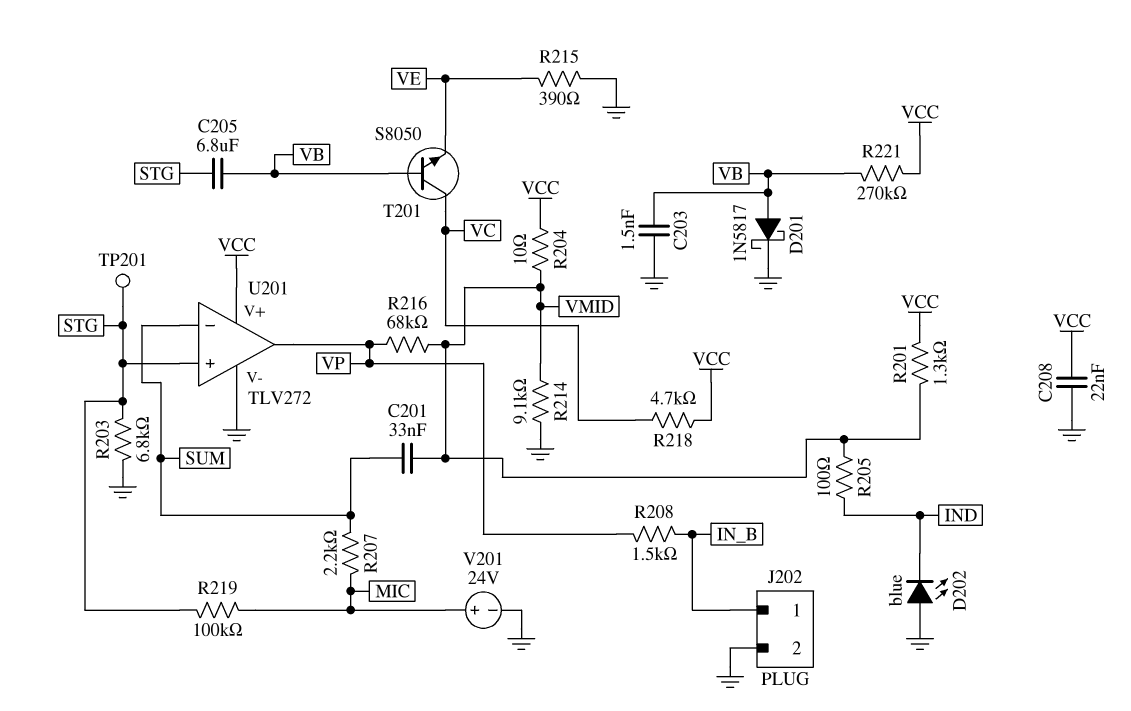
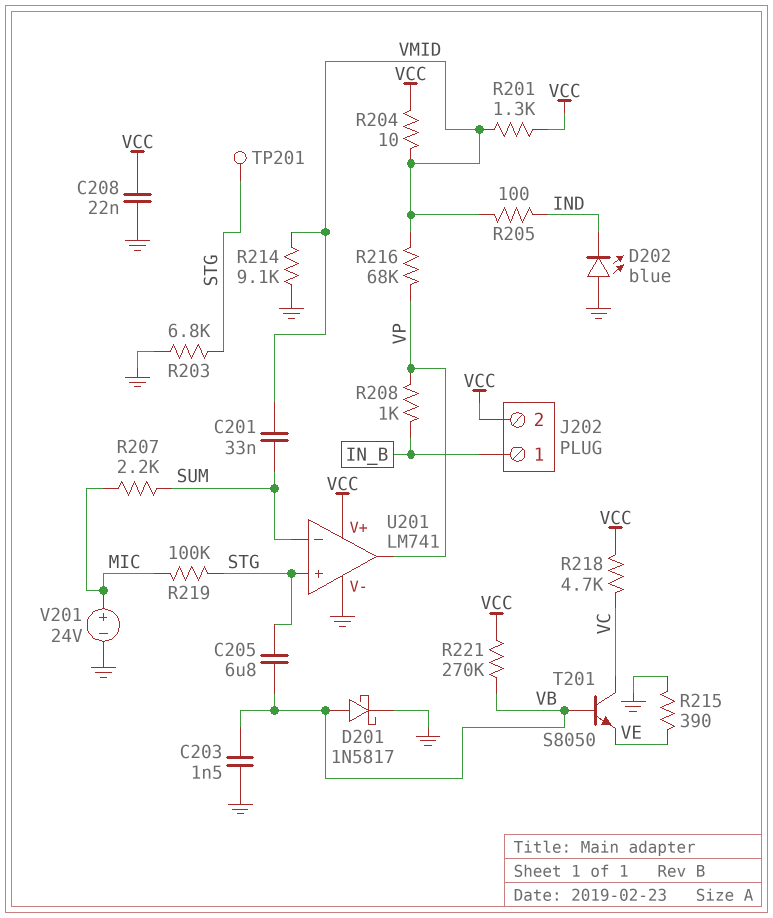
J202 pin 2: GND -> VCC
R208: 1.5k (IN_B, VP) -> 1k (IN_B, VP)
U201: TLV272 -> LM741

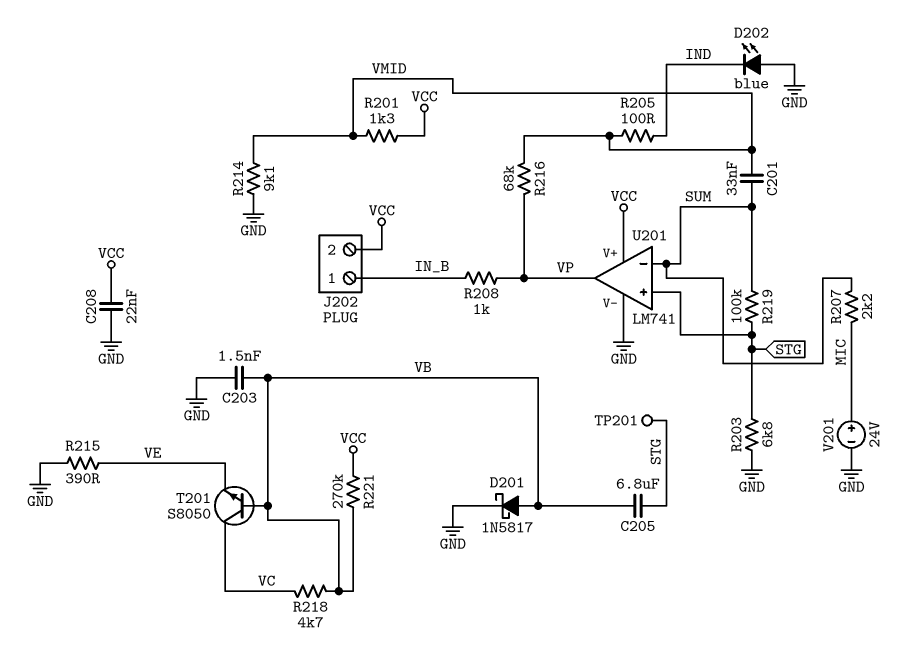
R204: 10 (VCC, VMID) -> none
R218: 4.7k (VC, VCC) -> 4.7k (VB, VC)
R219: 100k (MIC, STG) -> 100k (STG, SUM)

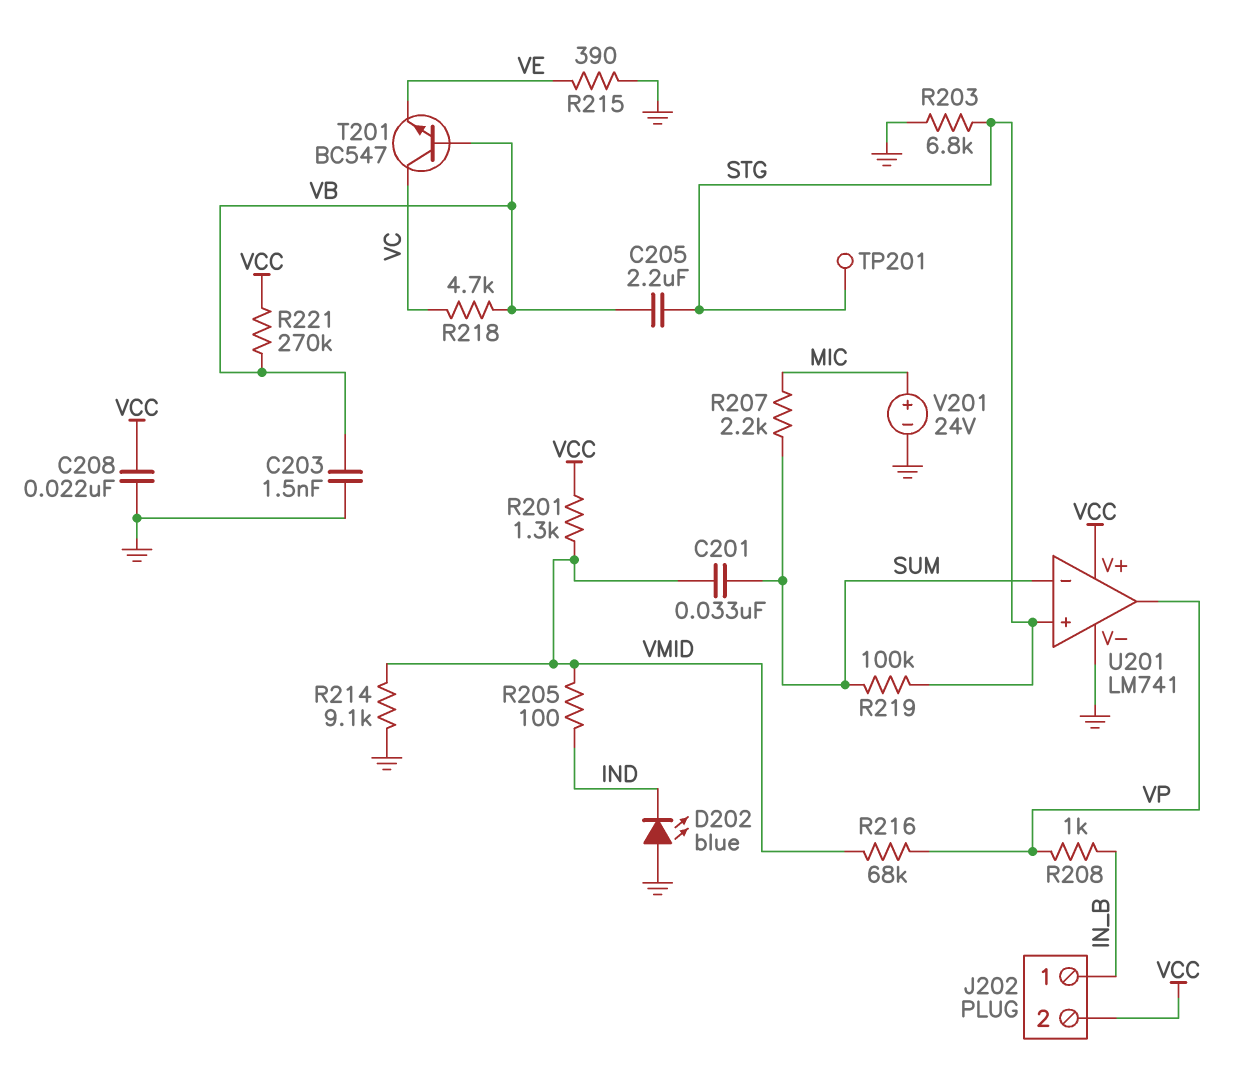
C205: 6.8uF (STG, VB) -> 2.2uF (STG, VB)
D201: schottky 1N5817 (A VB, K GND) -> none
T201: NPN S8050 (B VB, C VC, E VE) -> NPN BC547 (B VB, C VC, E VE)

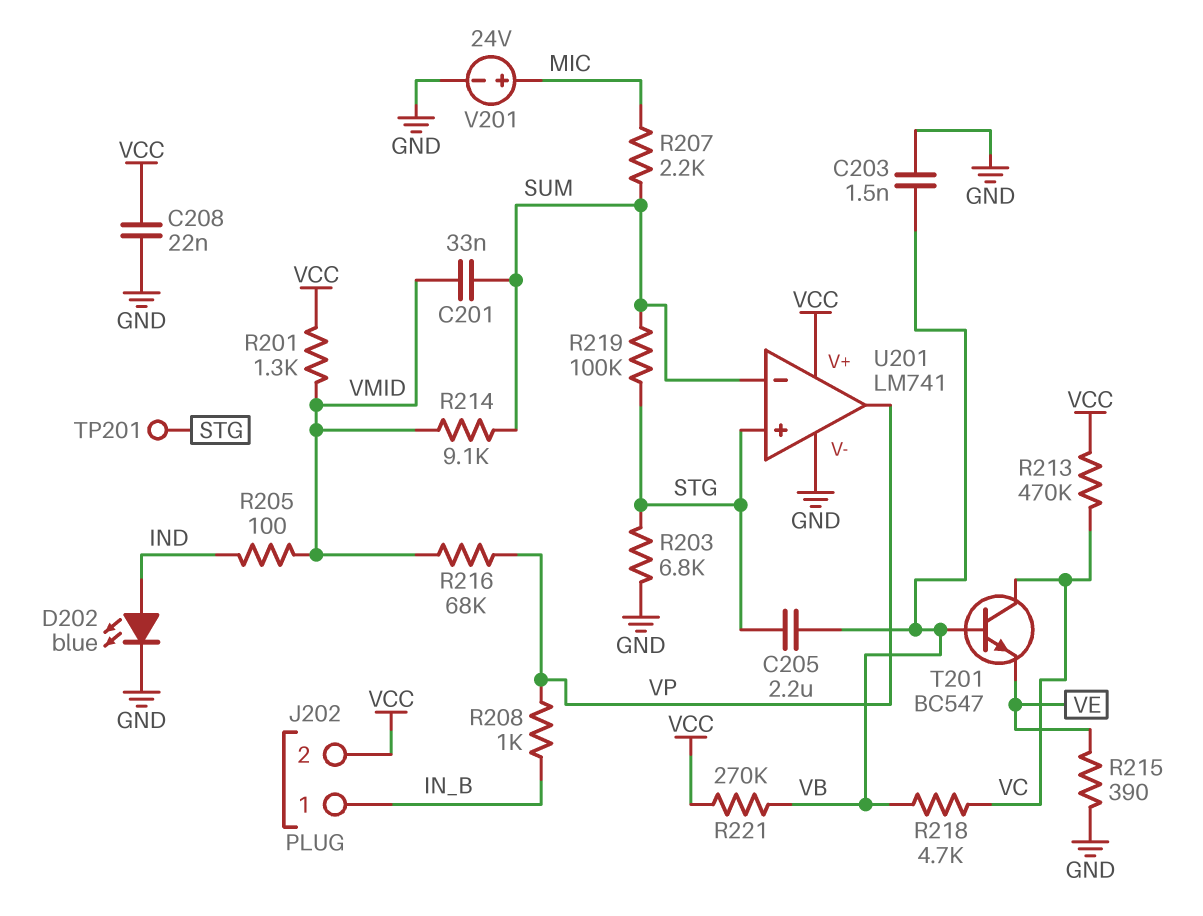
D202: LED blue (A GND, K IND) -> LED blue (A IND, K GND)
R213: none -> 470k (VC, VCC)
R214: 9.1k (GND, VMID) -> 9.1k (SUM, VMID)

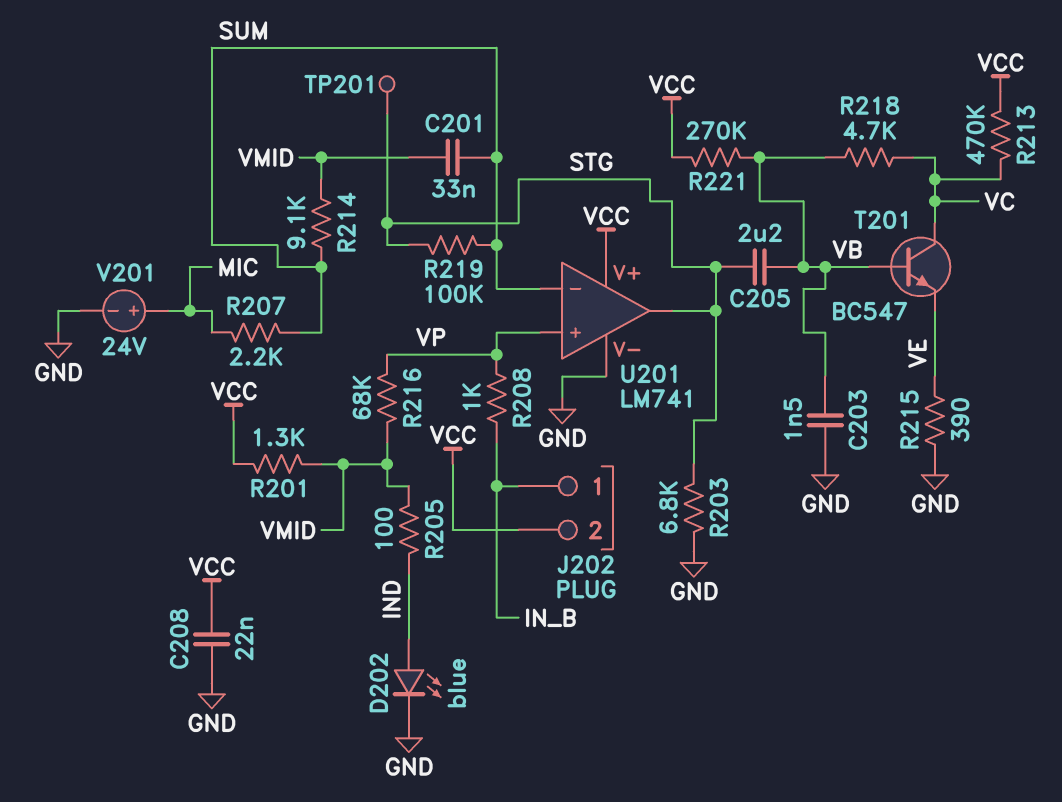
U201 pin in+: STG -> VP
U201 pin out: VP -> STG

